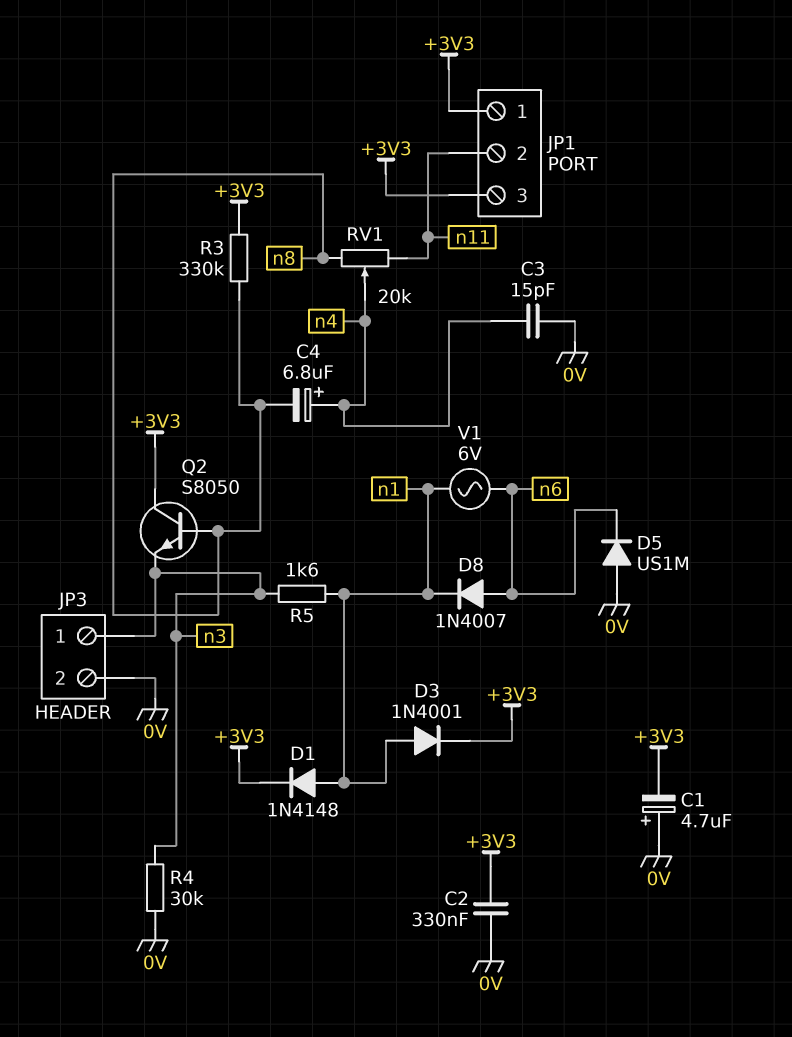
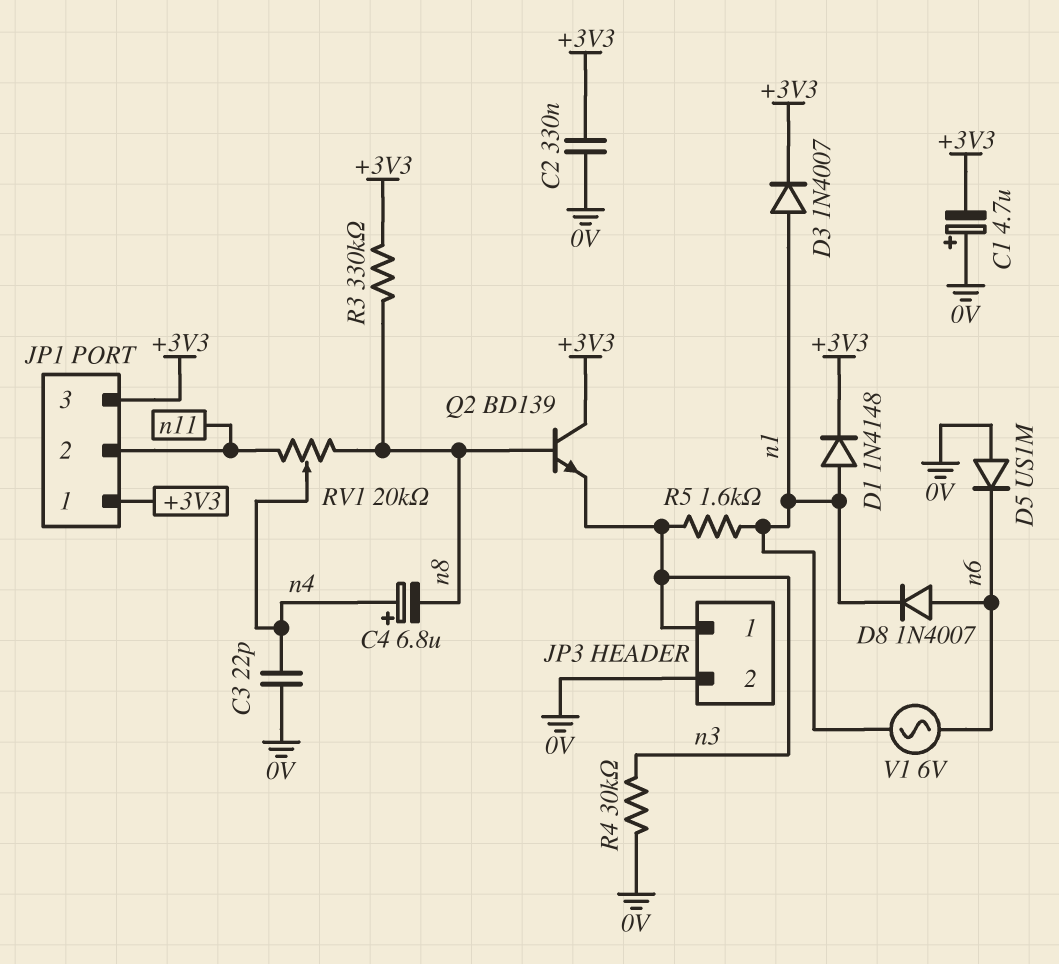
C3: 15pF (0V, n4) -> 22pF (0V, n4)
D3: diode 1N4001 (A n1, K +3V3) -> diode 1N4007 (A n1, K +3V3)
Q2: NPN S8050 (B n8, C +3V3, E n3) -> NPN BD139 (B n8, C +3V3, E n3)

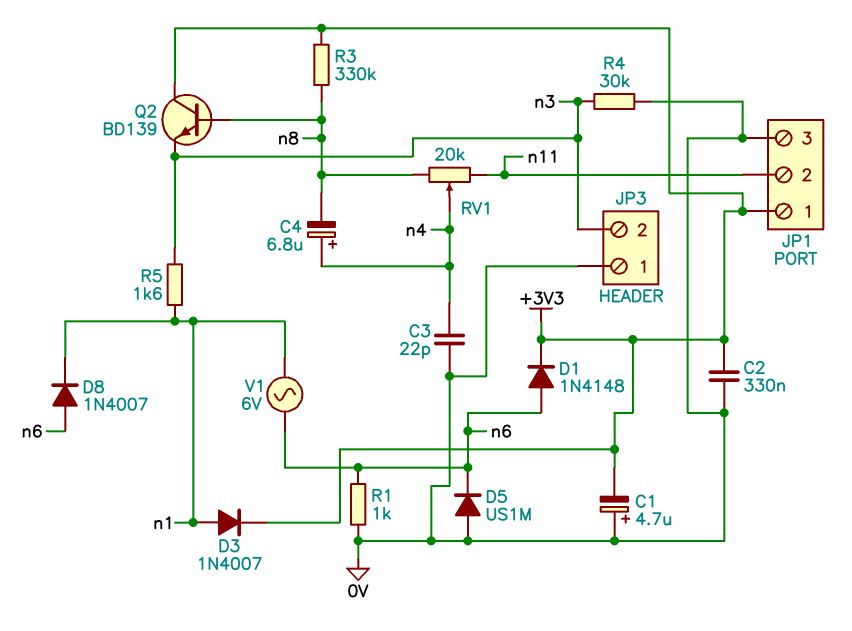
D1: diode 1N4148 (A n1, K +3V3) -> diode 1N4148 (A n6, K +3V3)
JP1 pin 3: +3V3 -> 0V
JP3 pin 1: n3 -> 0V
JP3 pin 2: 0V -> n3
R1: none -> 1k (0V, n6)

